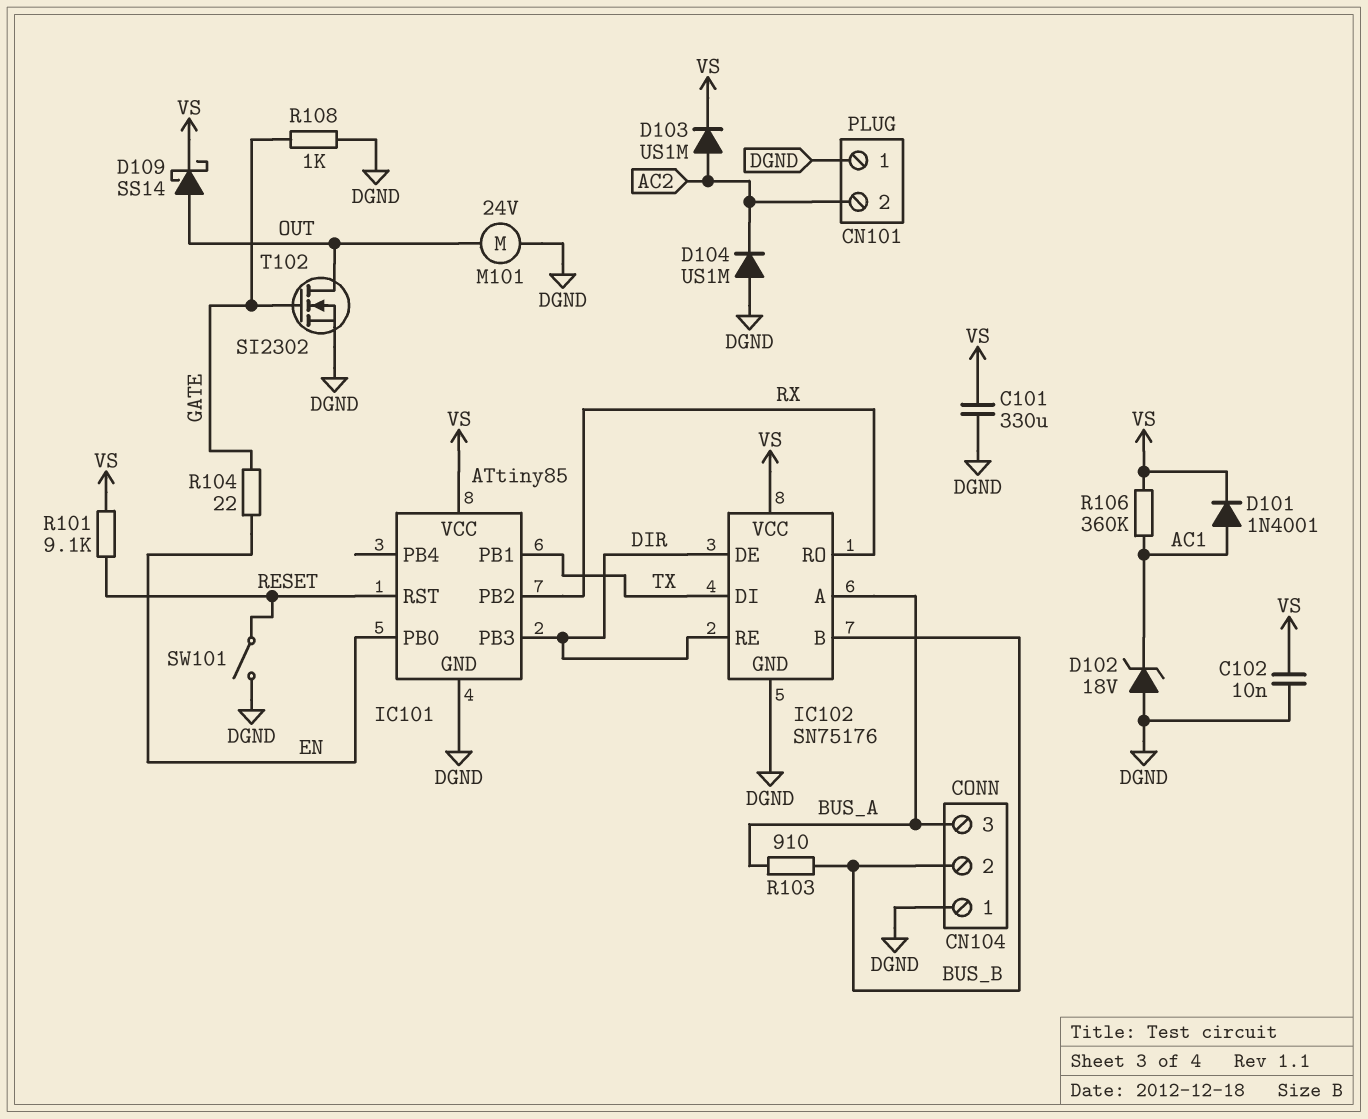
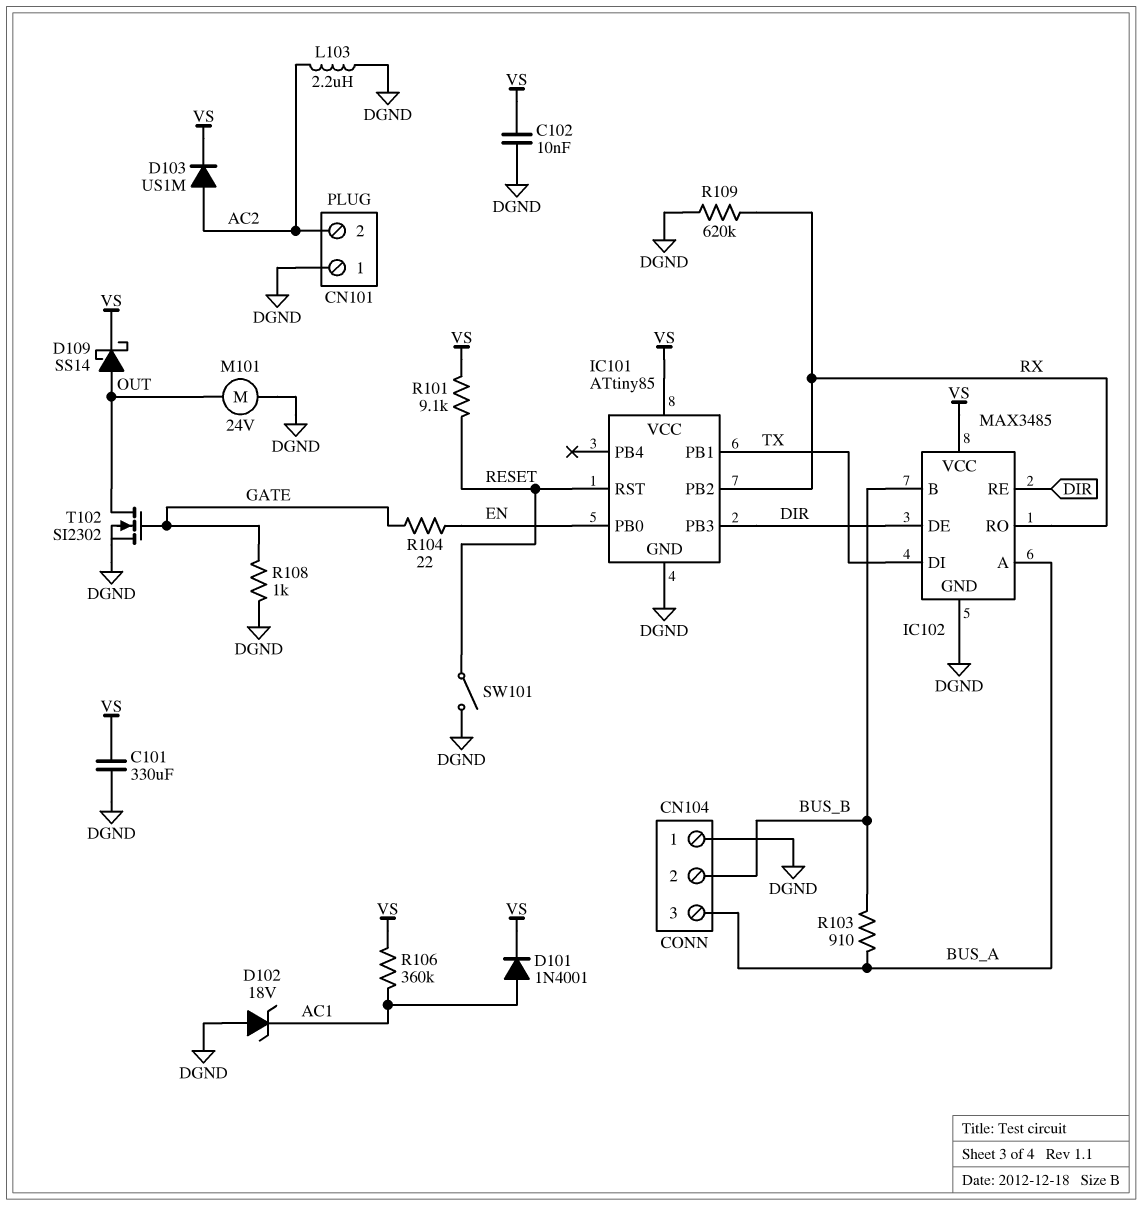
D104: diode US1M (A DGND, K AC2) -> none
IC102: SN75176 -> MAX3485
L103: none -> 2.2uH (AC2, DGND)
R109: none -> 620k (DGND, RX)

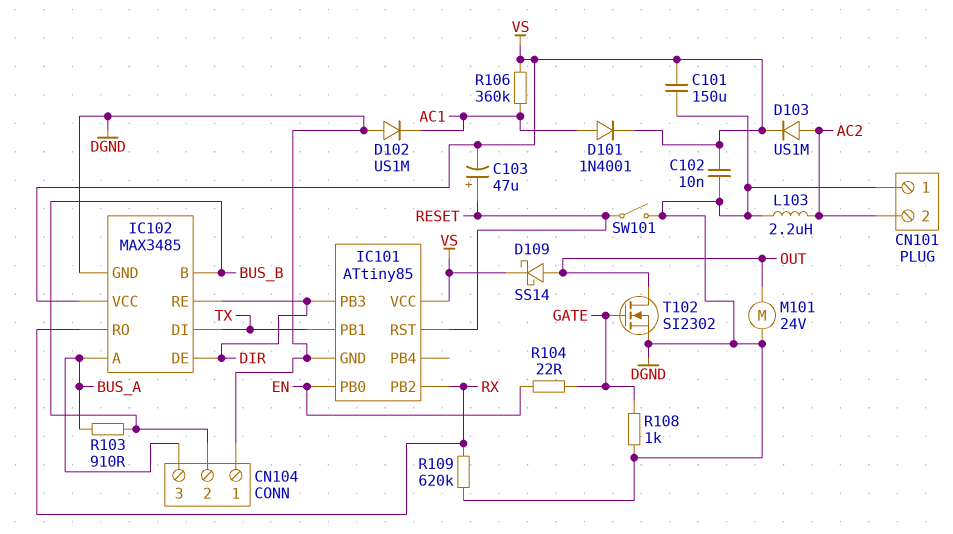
C101: 330uF (DGND, VS) -> 150uF (DGND, VS)
C103: none -> 47uF (plus RESET, minus VS)
D102: zener 18V (A DGND, K AC1) -> diode US1M (A DGND, K AC1)
R101: 9.1k (RESET, VS) -> none

